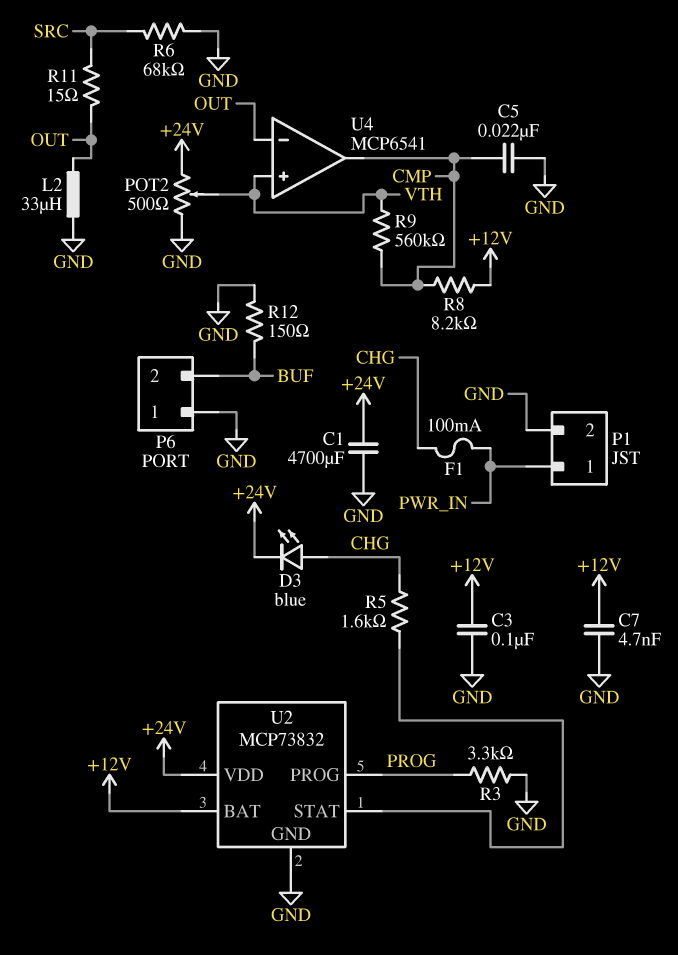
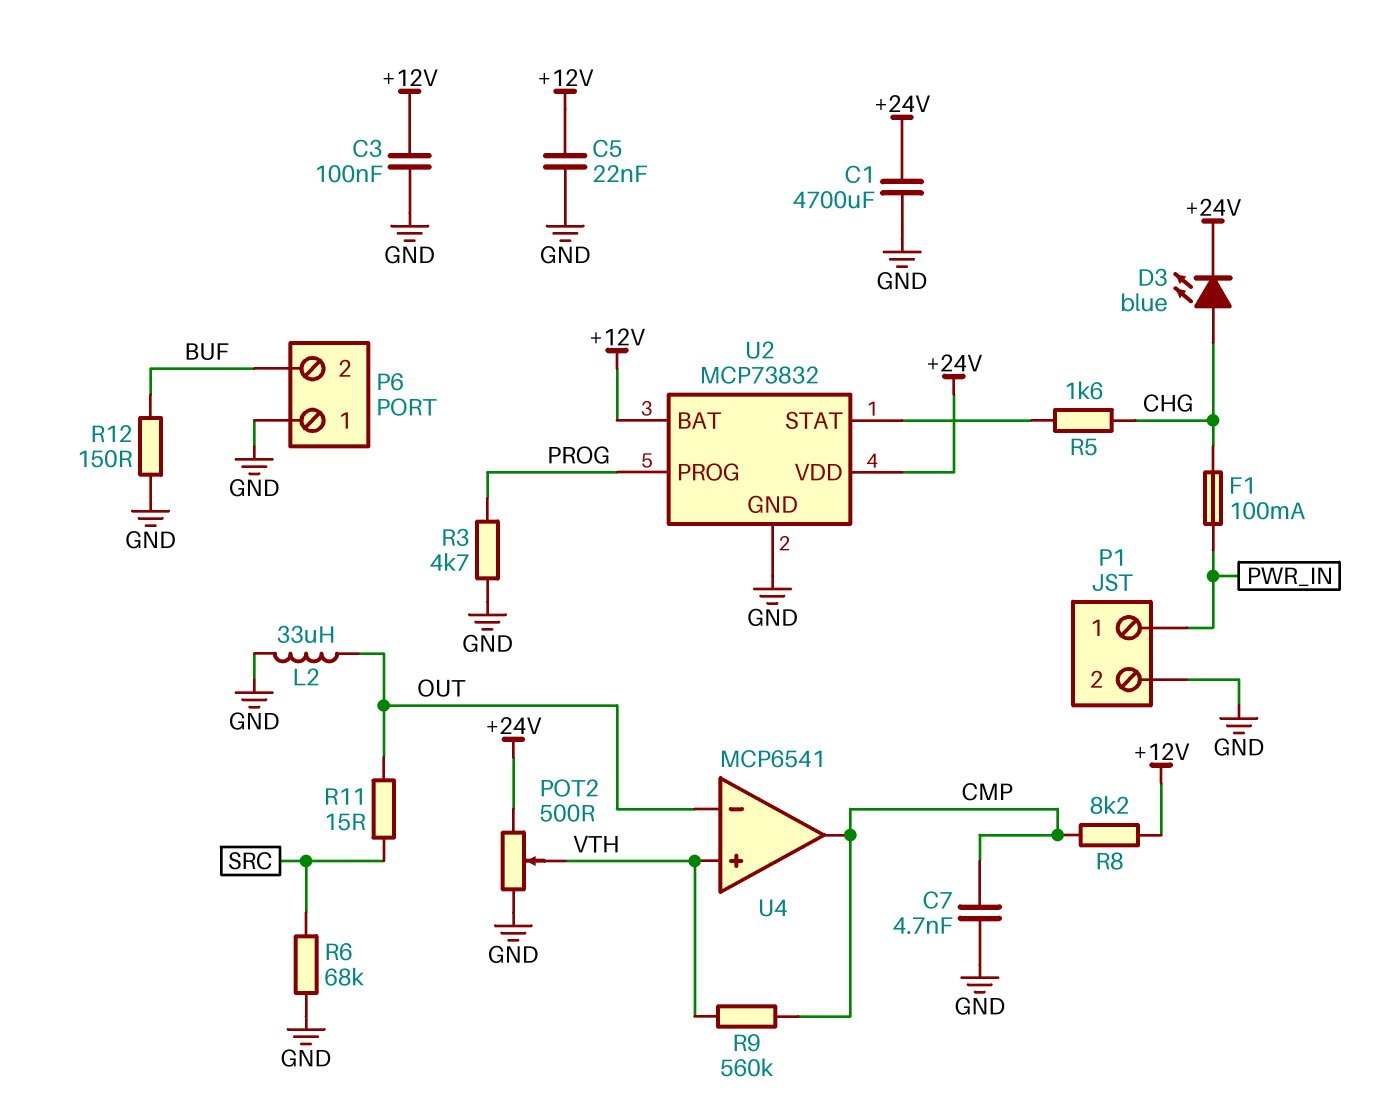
C5: 22nF (CMP, GND) -> 22nF (+12V, GND)
C7: 4.7nF (+12V, GND) -> 4.7nF (CMP, GND)
R3: 3.3k (GND, PROG) -> 4.7k (GND, PROG)

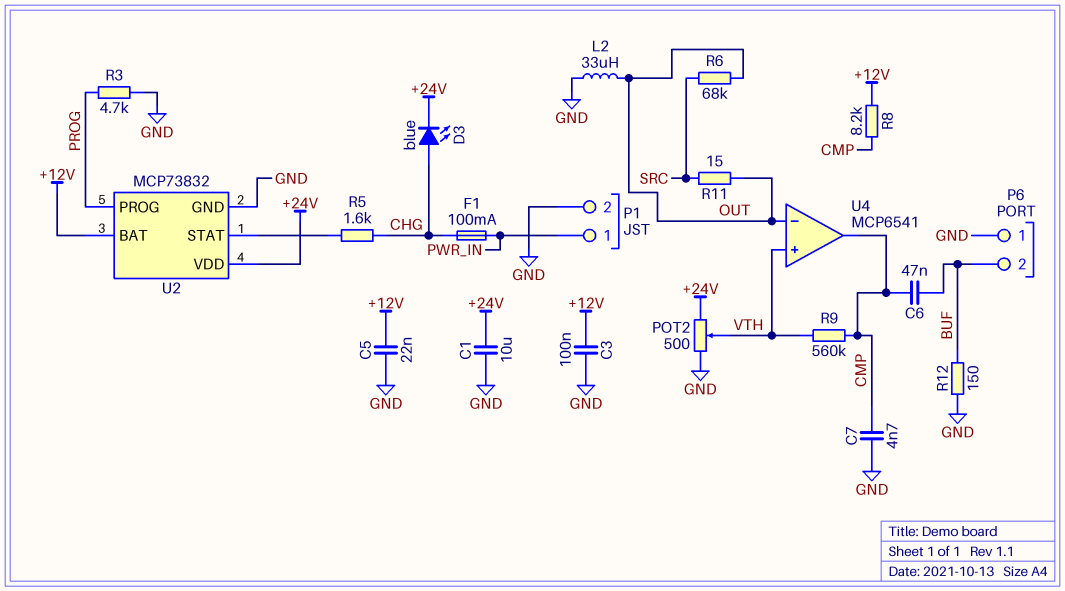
C1: 4700uF (+24V, GND) -> 10uF (+24V, GND)
C6: none -> 47nF (BUF, CMP)
R6: 68k (GND, SRC) -> 68k (OUT, SRC)

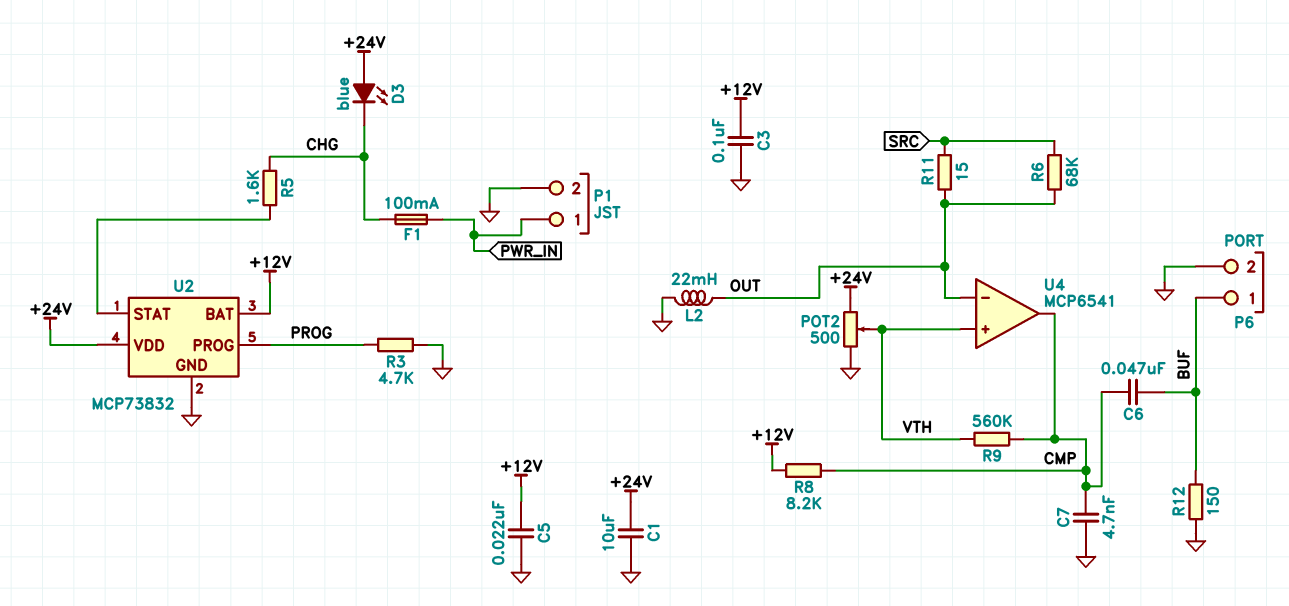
D3: LED blue (A CHG, K +24V) -> LED blue (A +24V, K CHG)
L2: 33uH (GND, OUT) -> 22mH (GND, OUT)
P6 pin 1: GND -> BUF
P6 pin 2: BUF -> GND

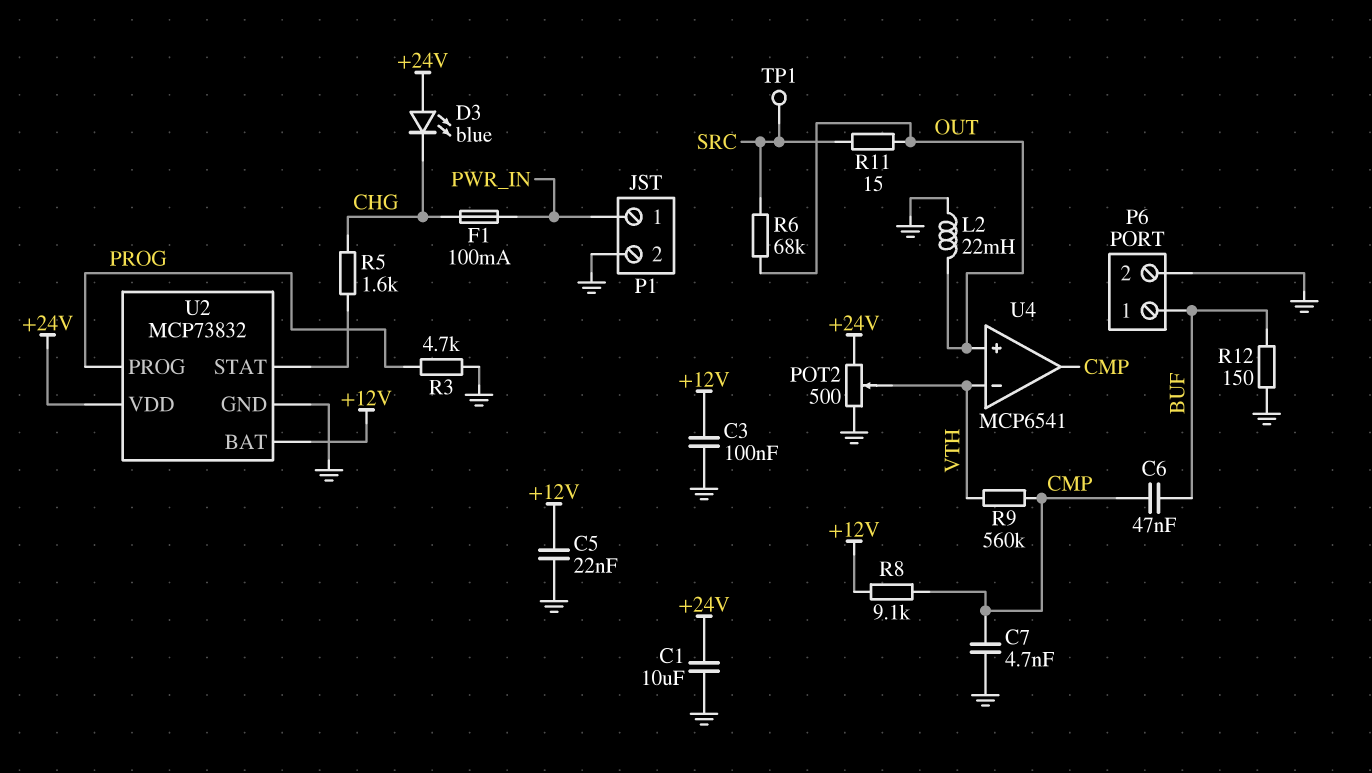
R8: 8.2k (+12V, CMP) -> 9.1k (+12V, CMP)
TP1: none -> test point (SRC)
U4 pin in+: VTH -> OUT
U4 pin in-: OUT -> VTH

